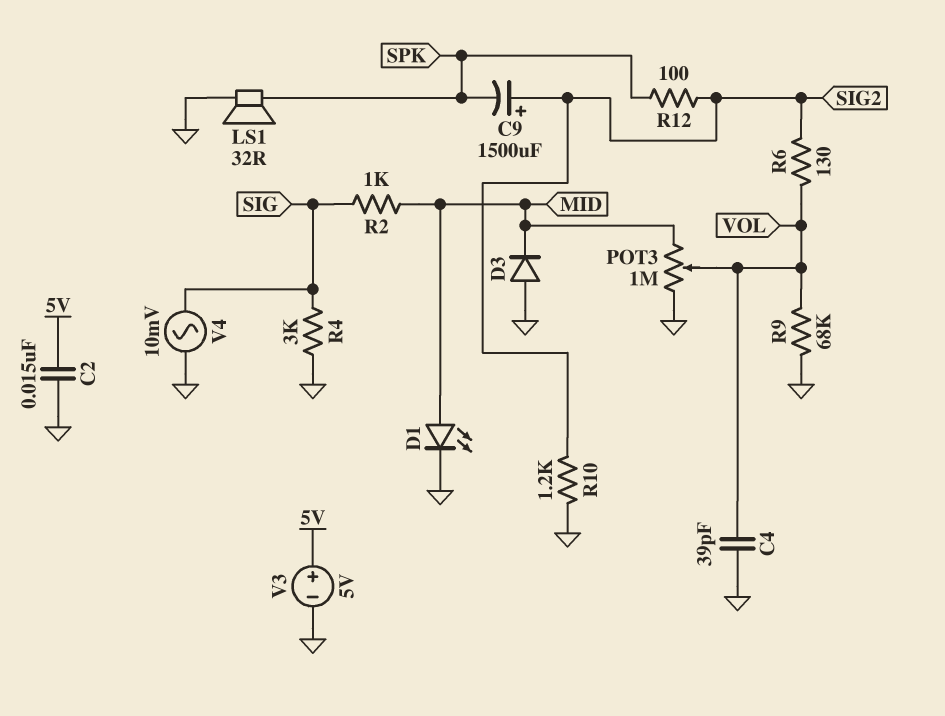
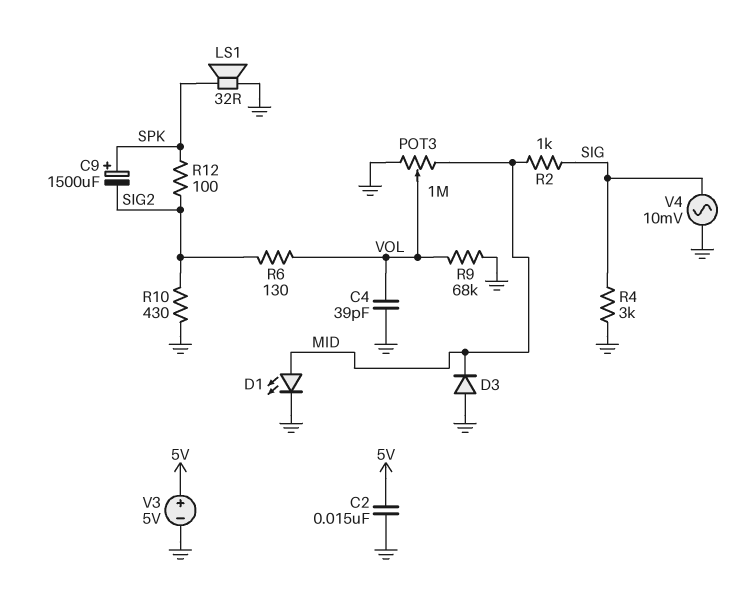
C9: 1500uF (plus SIG2, minus SPK) -> 1500uF (plus SPK, minus SIG2)
R10: 1.2k (GND, SIG2) -> 430 (GND, SIG2)

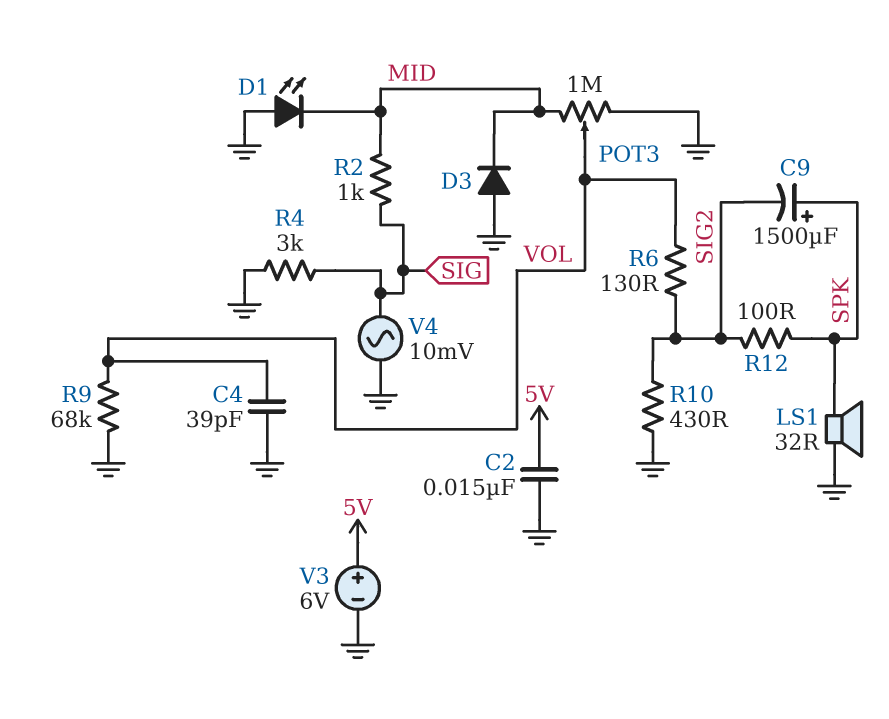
D1: LED (A MID, K GND) -> LED (A GND, K MID)
V3: 5V (plus 5V, minus GND) -> 6V (plus 5V, minus GND)

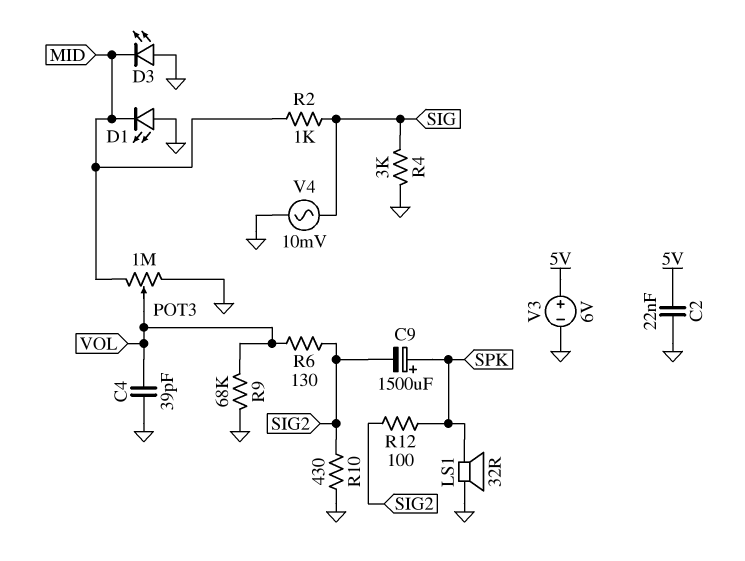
C2: 15nF (5V, GND) -> 22nF (5V, GND)
D3: diode (A GND, K MID) -> LED (A GND, K MID)

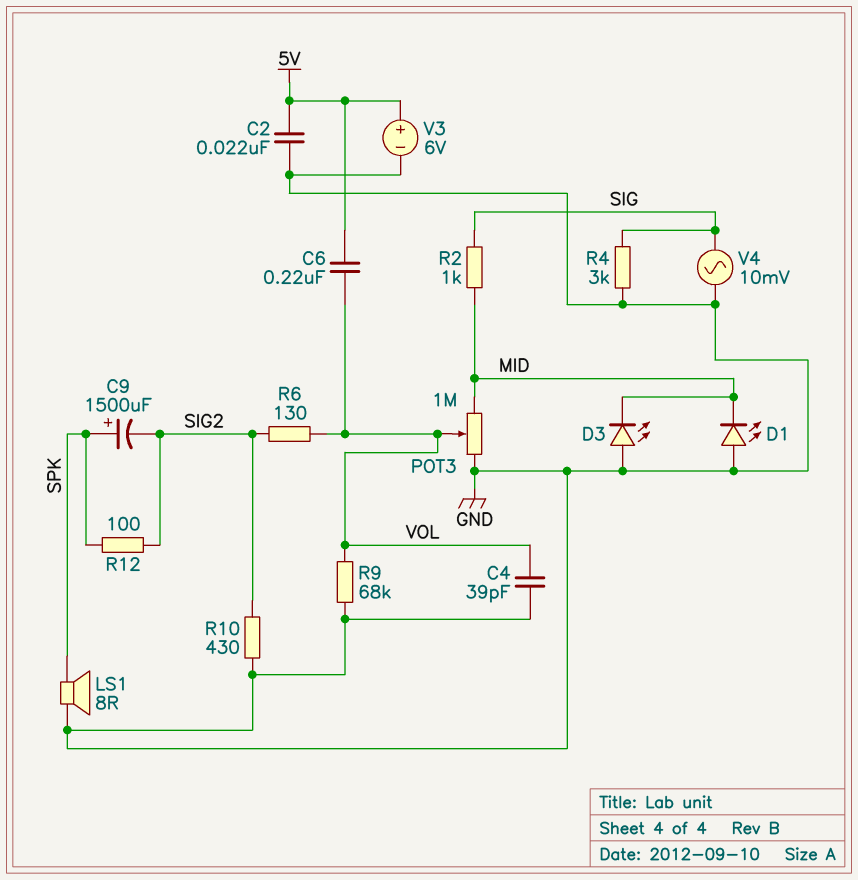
C6: none -> 220nF (5V, VOL)
LS1: speaker 32R (GND, SPK) -> speaker 8R (GND, SPK)

